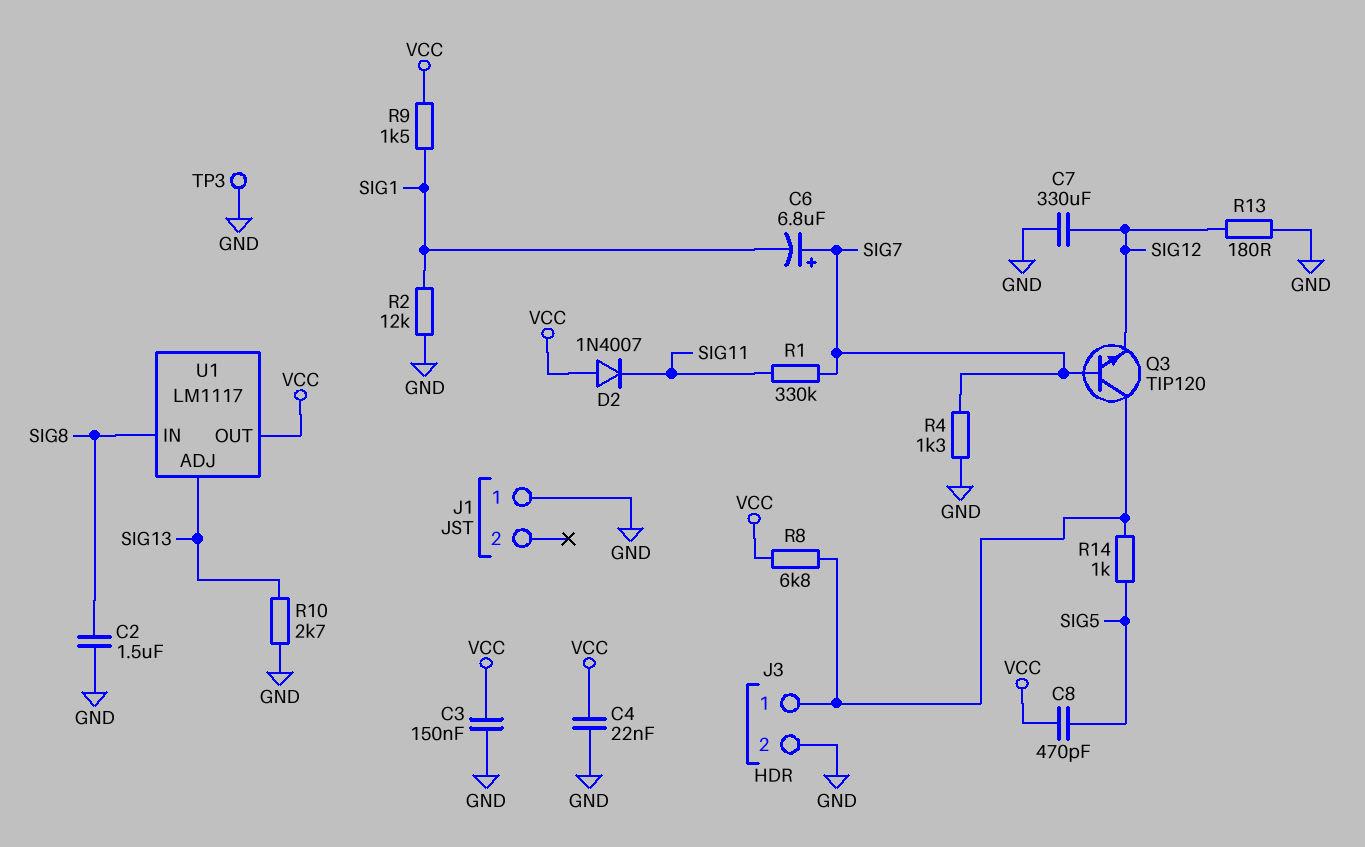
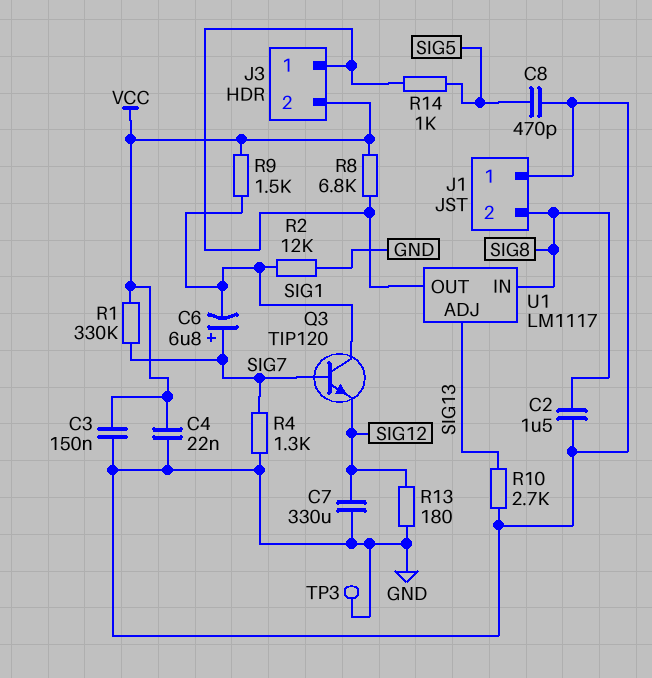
C8: 470pF (SIG5, VCC) -> 470pF (GND, SIG5)
D2: diode 1N4007 (A VCC, K SIG11) -> none
J1 pin 2: none -> SIG8
J3 pin 2: GND -> VCC
Q3: NPN TIP120 (B SIG7, C J3/1, E SIG12) -> NPN TIP120 (B SIG7, C SIG1, E SIG12)
R1: 330k (SIG7, SIG11) -> 330k (SIG7, VCC)
U1 pin OUT: VCC -> J3/1

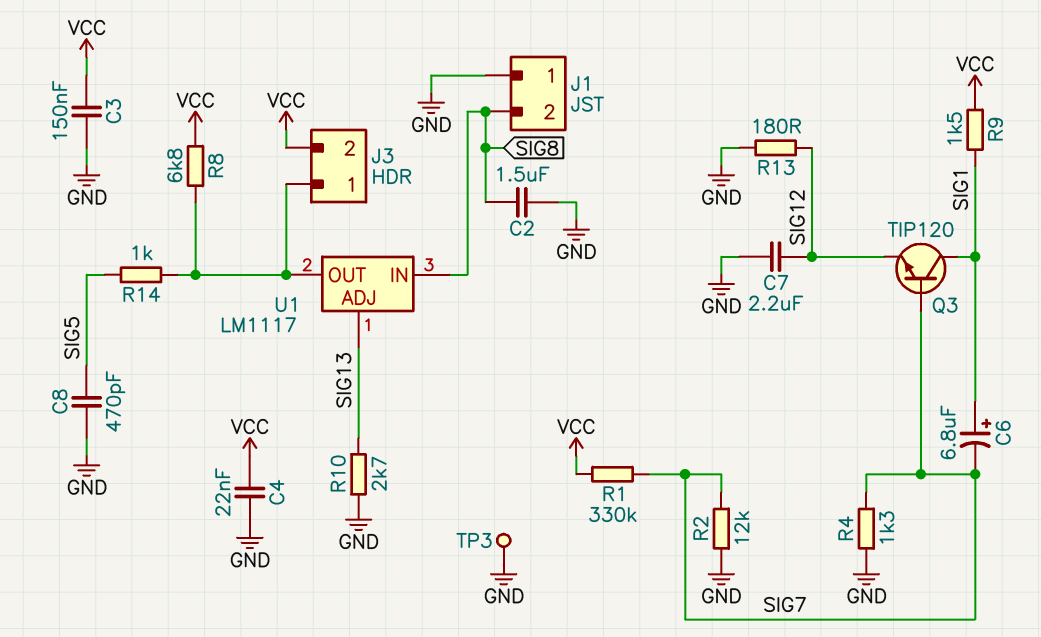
C6: 6.8uF (plus SIG7, minus SIG1) -> 6.8uF (plus SIG1, minus SIG7)
C7: 330uF (GND, SIG12) -> 2.2uF (GND, SIG12)
R2: 12k (GND, SIG1) -> 12k (GND, SIG7)

